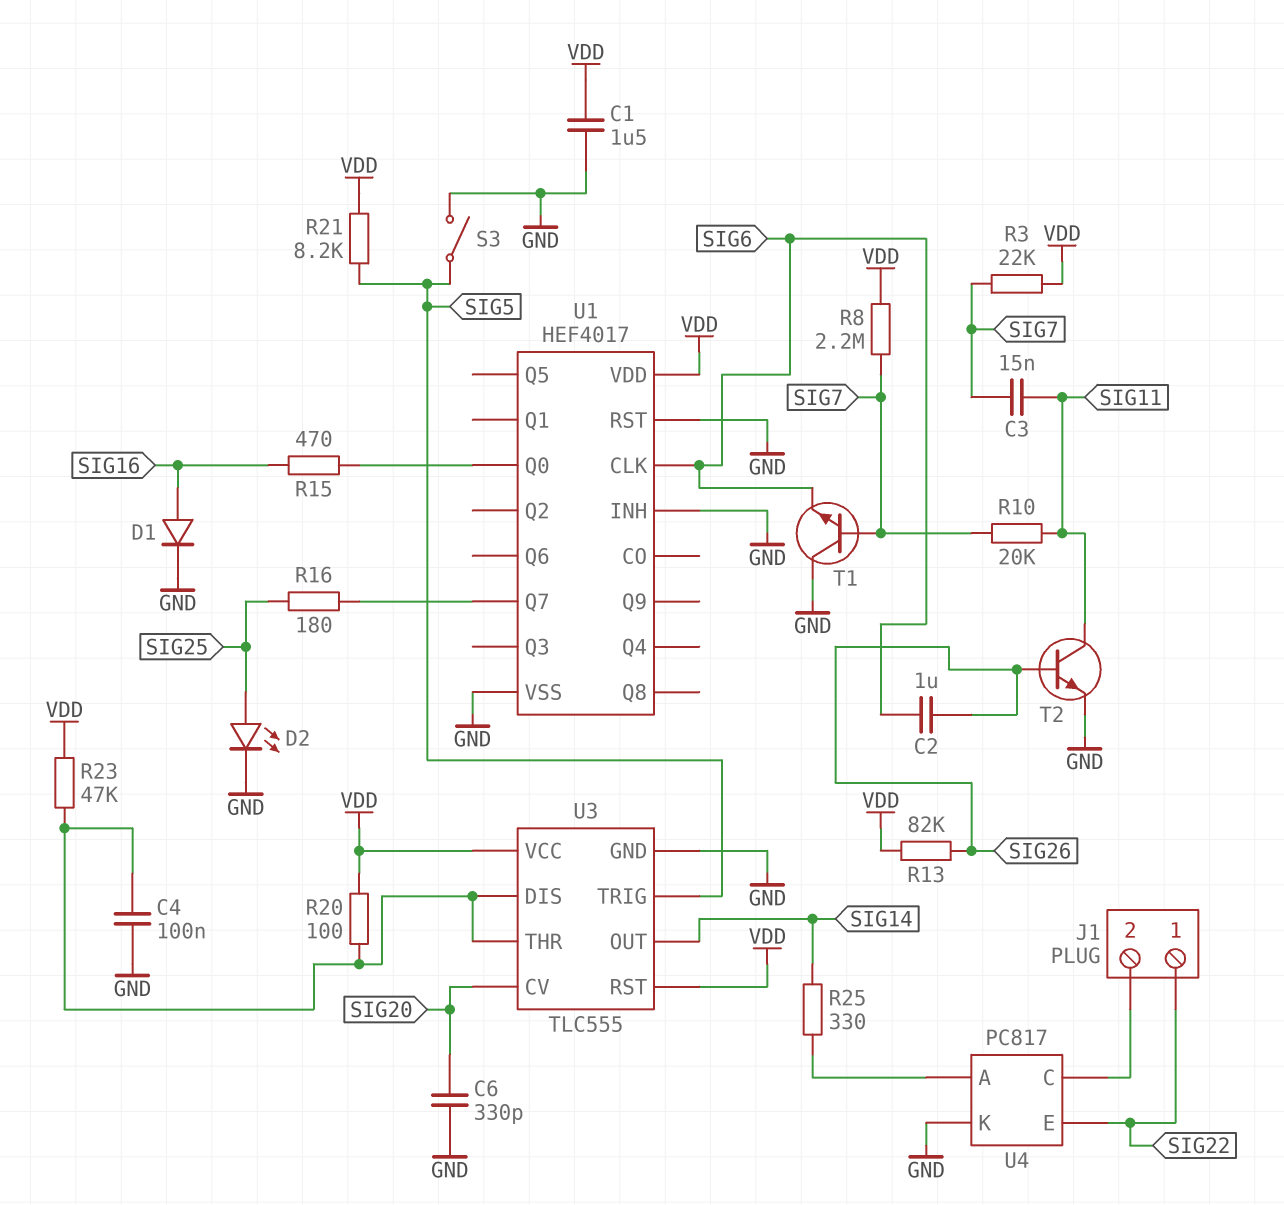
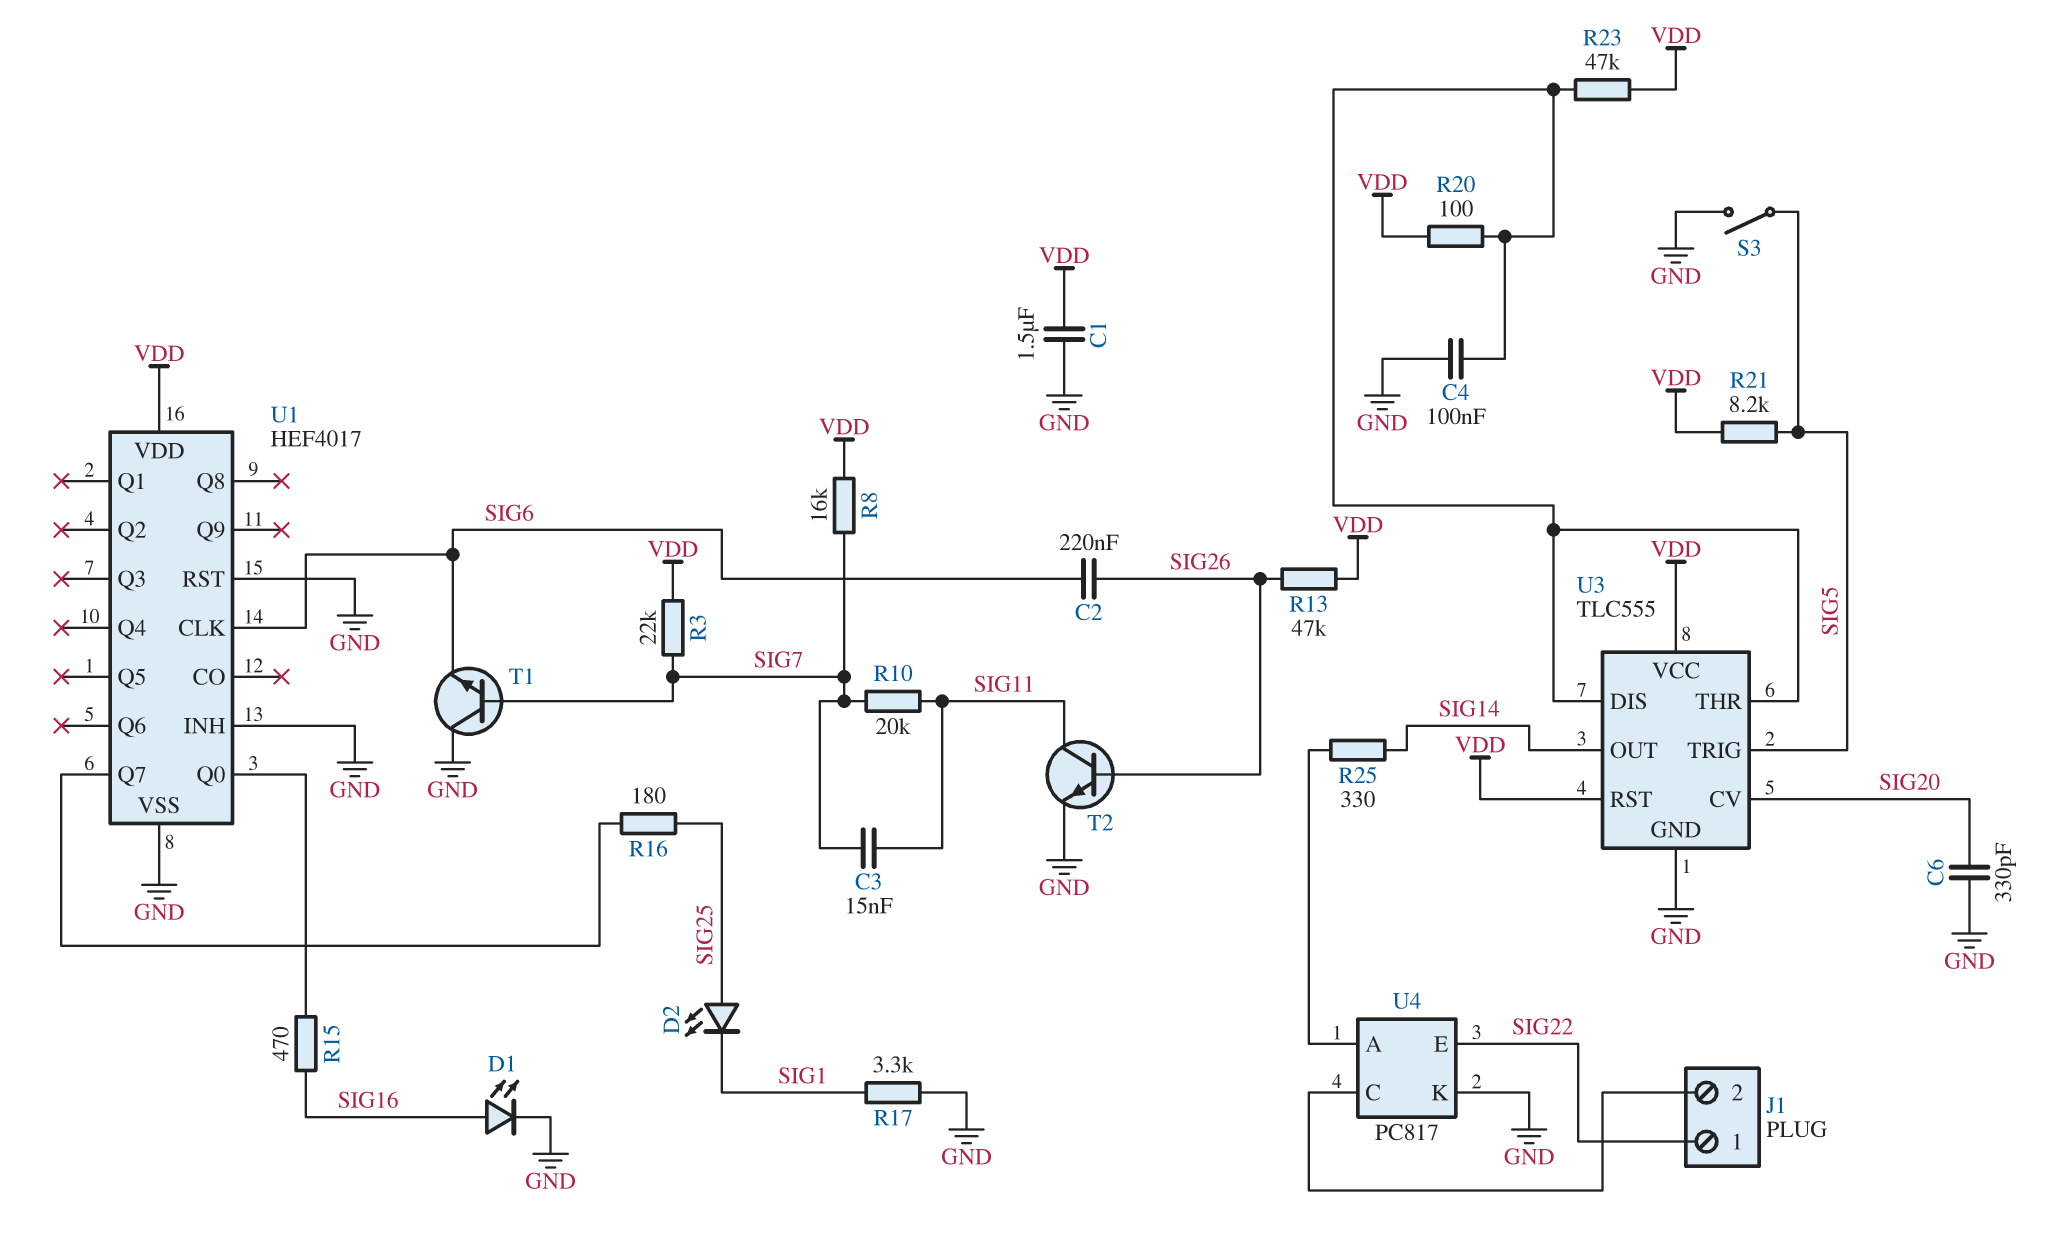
C2: 1uF (SIG6, SIG26) -> 220nF (SIG6, SIG26)
D1: diode (A SIG16, K GND) -> LED (A SIG16, K GND)
D2: LED (A SIG25, K GND) -> LED (A SIG25, K SIG1)
R8: 2.2M (SIG7, VDD) -> 16k (SIG7, VDD)
R13: 82k (SIG26, VDD) -> 47k (SIG26, VDD)
R17: none -> 3.3k (GND, SIG1)

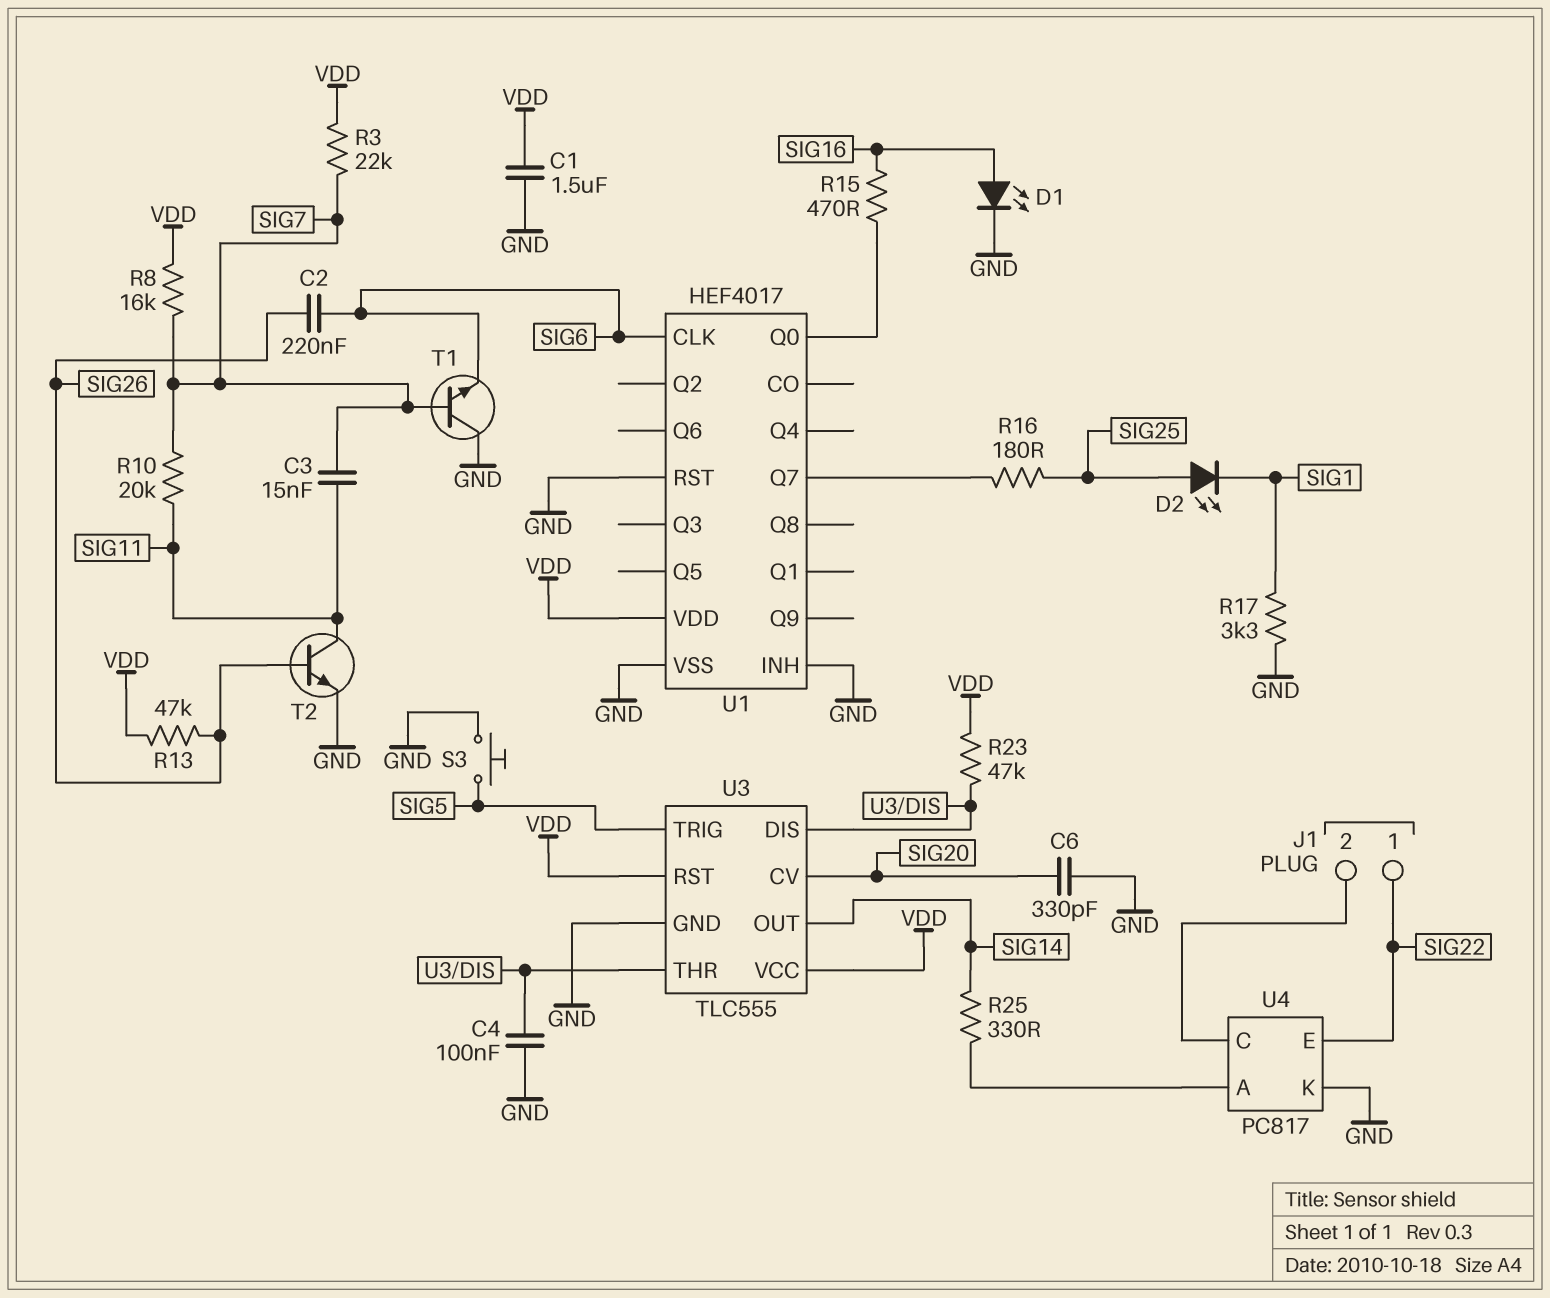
R20: 100 (U3/DIS, VDD) -> none
R21: 8.2k (SIG5, VDD) -> none
S3: switch (GND, SIG5) -> button (GND, SIG5)

